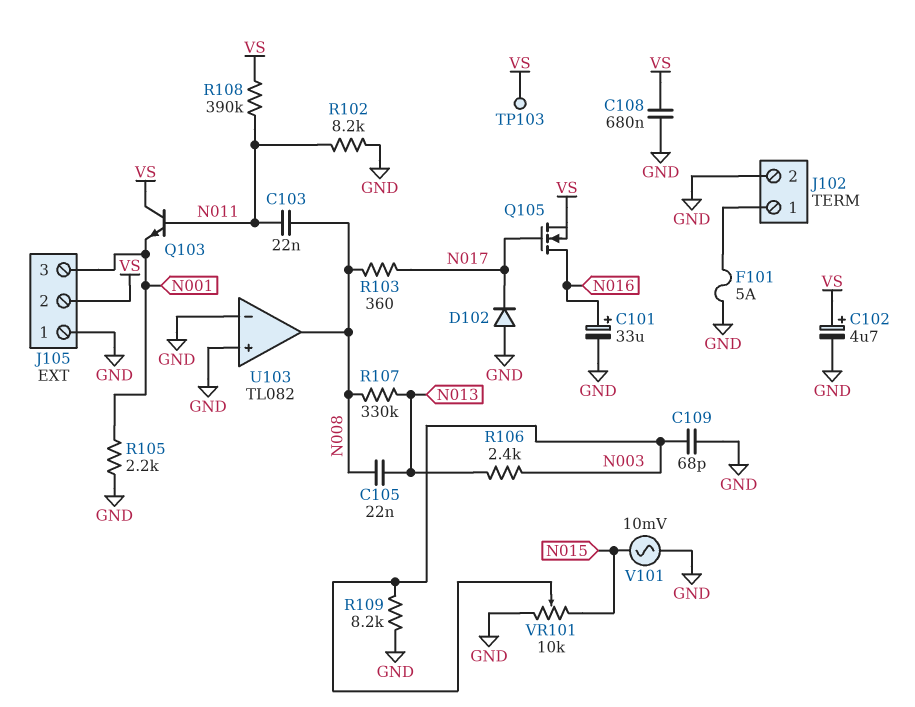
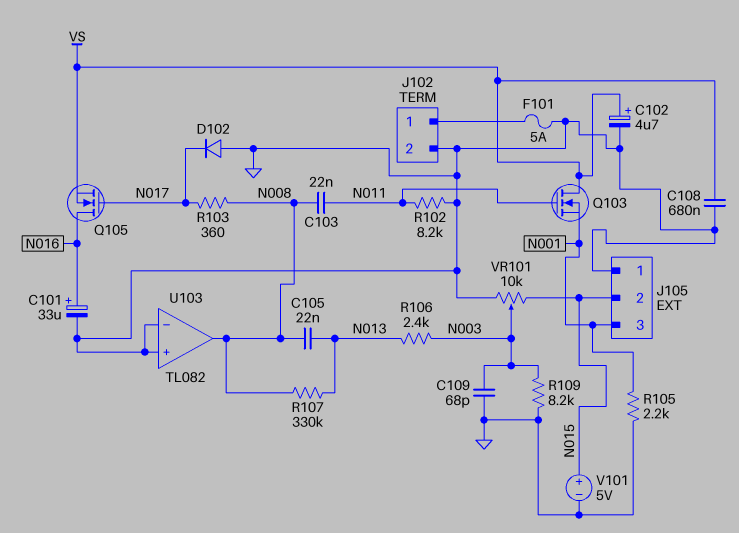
J105 pin 2: VS -> N015
Q103: NPN (B N011, C VS, E N001) -> NMOS (G N011, D VS, S N001)
R108: 390k (N011, VS) -> none
TP103: test point (VS) -> none
V101: AC 10mV (GND, N015) -> 5V (plus N015, minus GND)

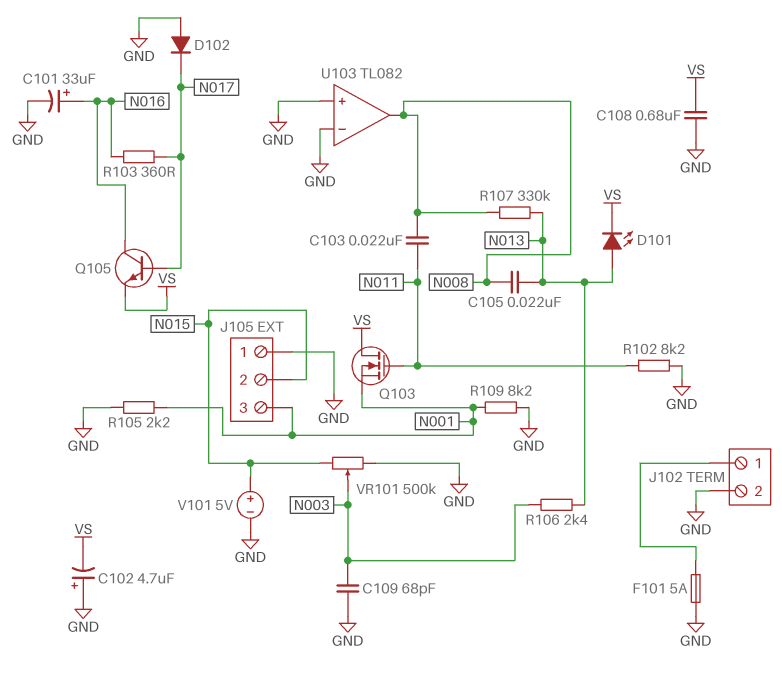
C102: 4.7uF (plus VS, minus GND) -> 4.7uF (plus GND, minus VS)
D101: none -> LED (A N013, K VS)
Q105: NMOS (G N017, D N016, S VS) -> NPN (B N017, C N016, E VS)
R103: 360 (N008, N017) -> 360 (N016, N017)
R109: 8.2k (GND, N003) -> 8.2k (GND, N001)
VR101: 10k (GND, N015, wiper N003) -> 500k (GND, N015, wiper N003)

